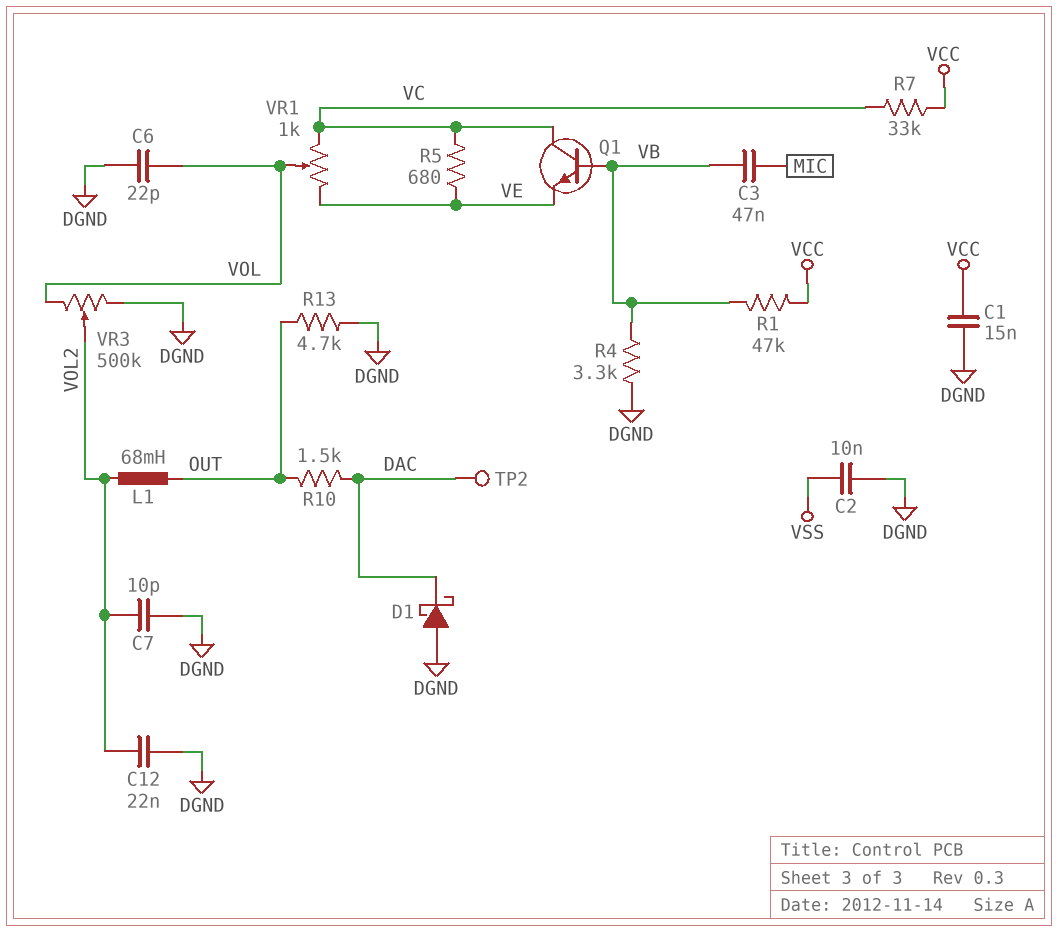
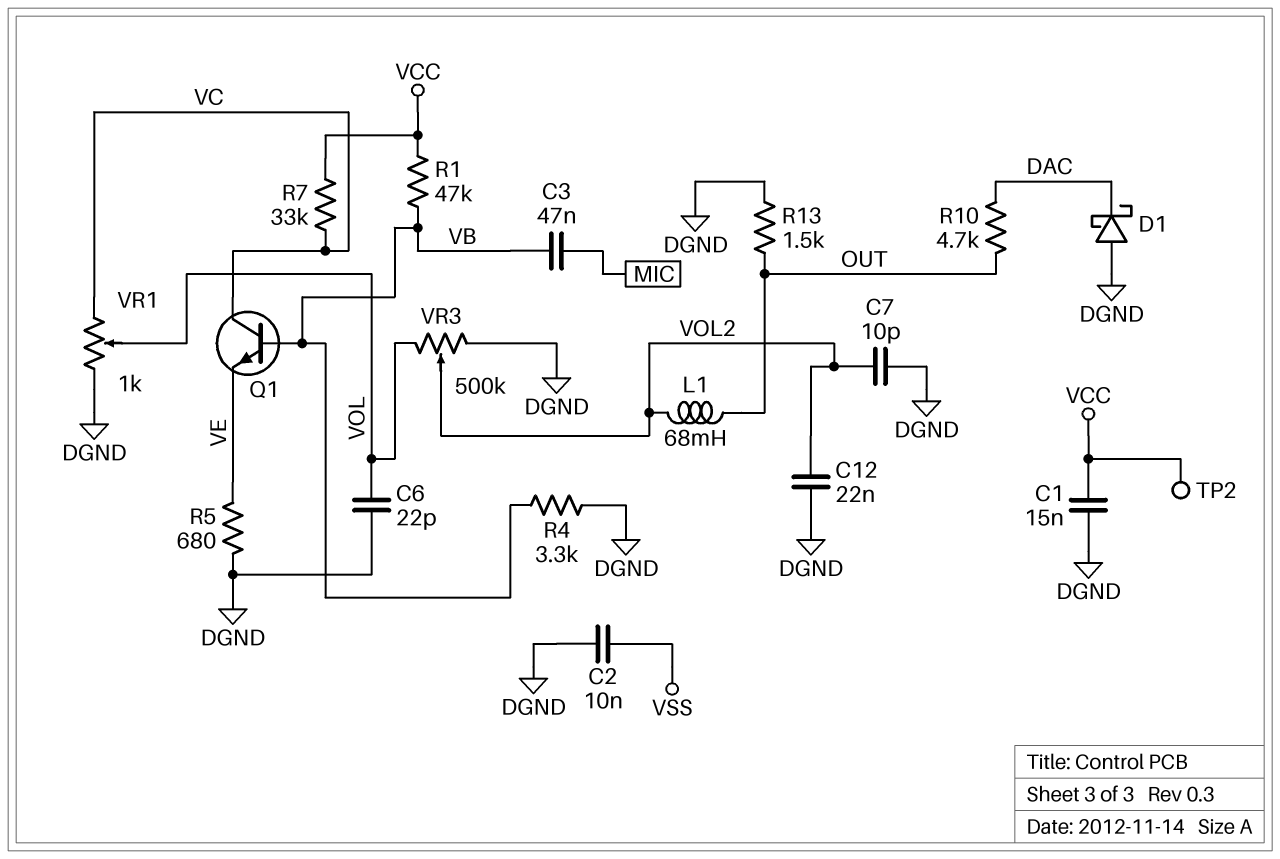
R5: 680 (VC, VE) -> 680 (DGND, VE)
R10: 1.5k (DAC, OUT) -> 4.7k (DAC, OUT)
R13: 4.7k (DGND, OUT) -> 1.5k (DGND, OUT)
TP2: test point (DAC) -> test point (VCC)
VR1: 1k (VC, VE, wiper VOL) -> 1k (DGND, VC, wiper VOL)

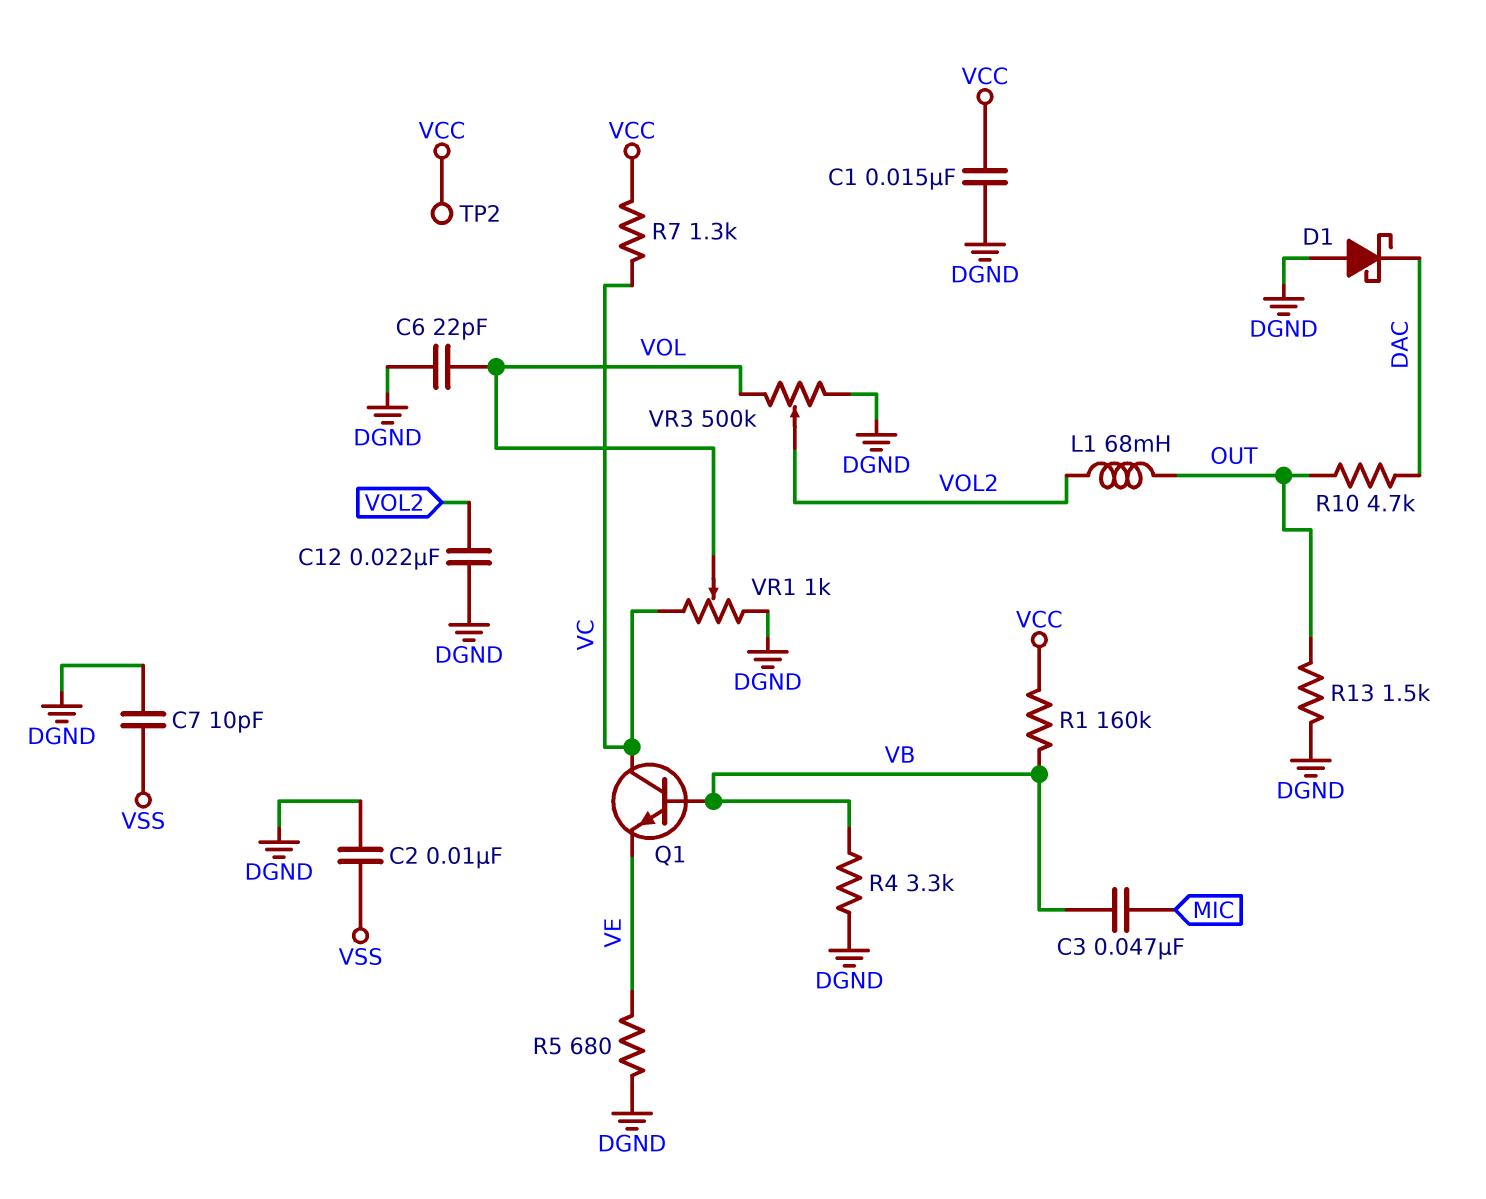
C7: 10pF (DGND, VOL2) -> 10pF (DGND, VSS)
R1: 47k (VB, VCC) -> 160k (VB, VCC)
R7: 33k (VC, VCC) -> 1.3k (VC, VCC)

